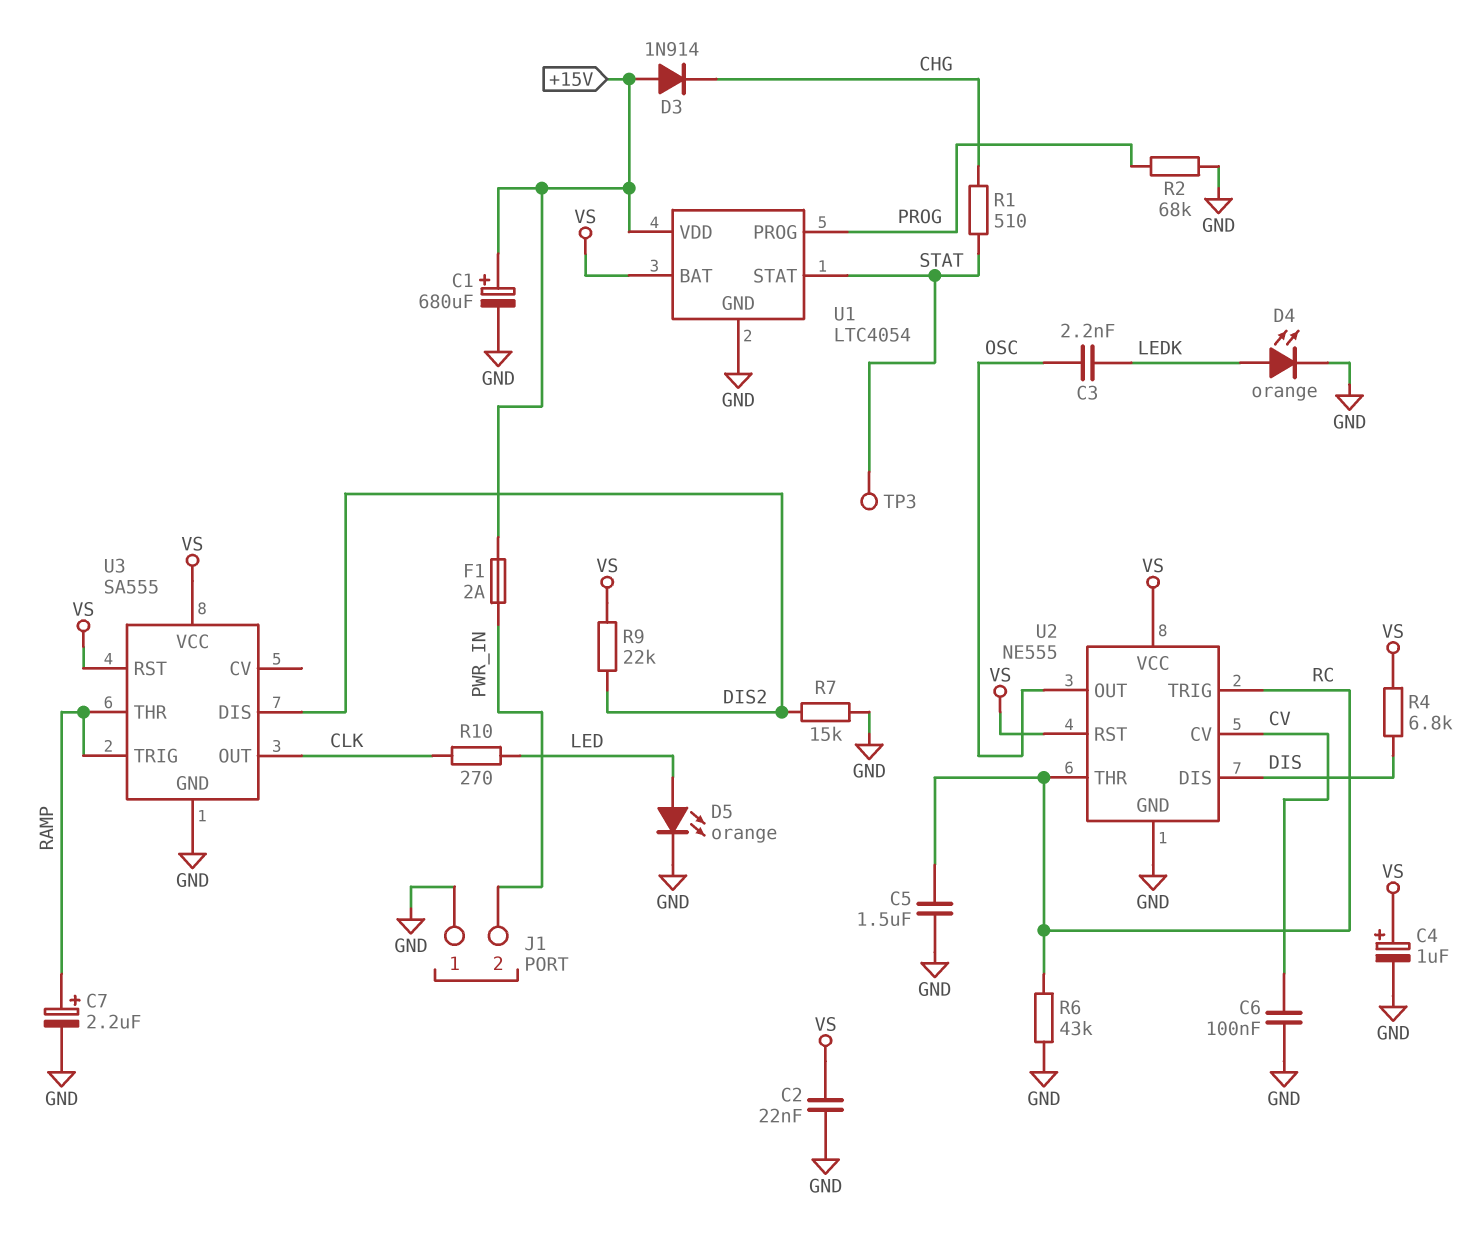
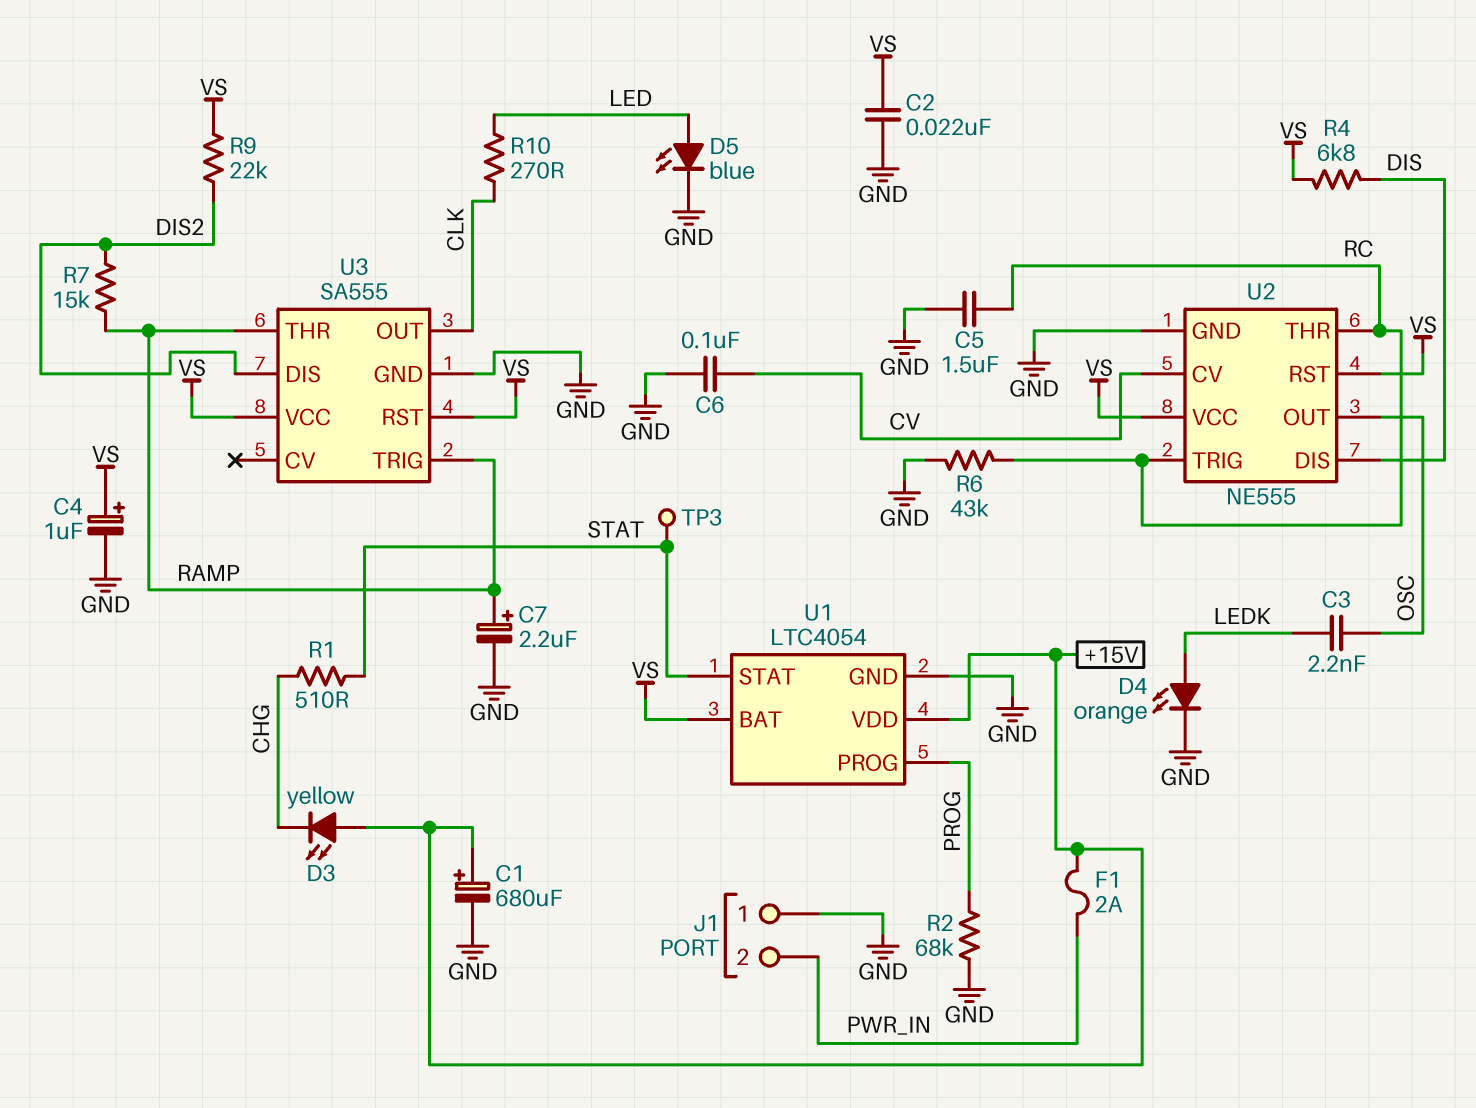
D3: diode 1N914 (A +15V, K CHG) -> LED yellow (A +15V, K CHG)
D5: LED orange (A LED, K GND) -> LED blue (A LED, K GND)
R7: 15k (DIS2, GND) -> 15k (DIS2, RAMP)

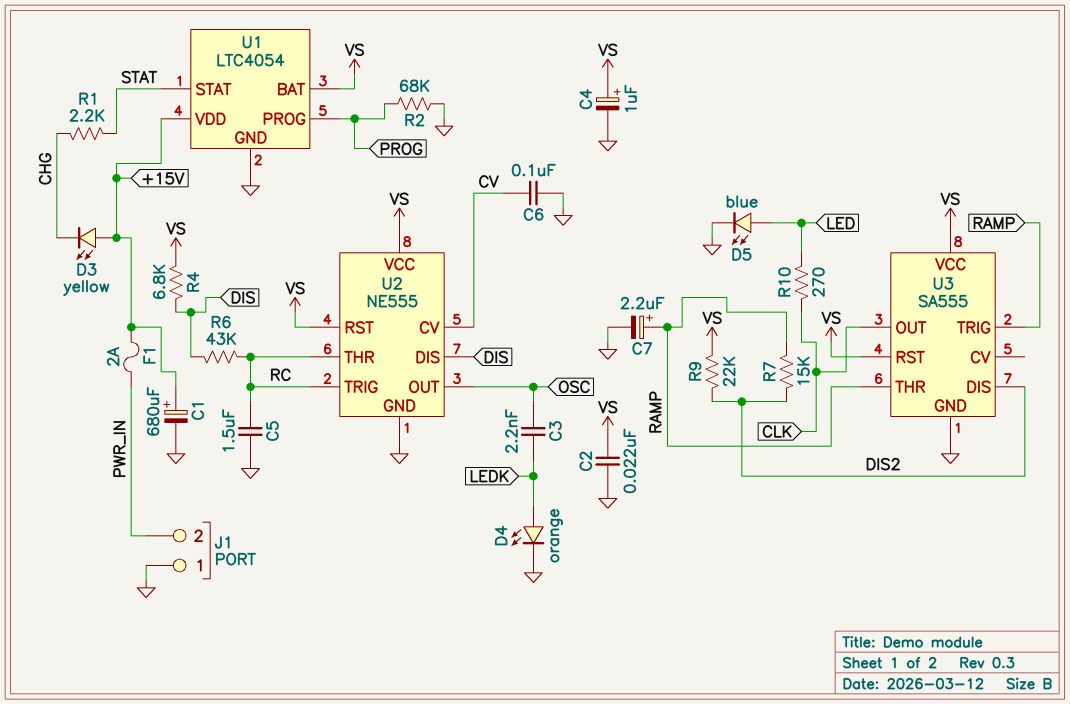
R1: 510 (CHG, STAT) -> 2.2k (CHG, STAT)
R6: 43k (GND, RC) -> 43k (DIS, RC)
TP3: test point (STAT) -> none

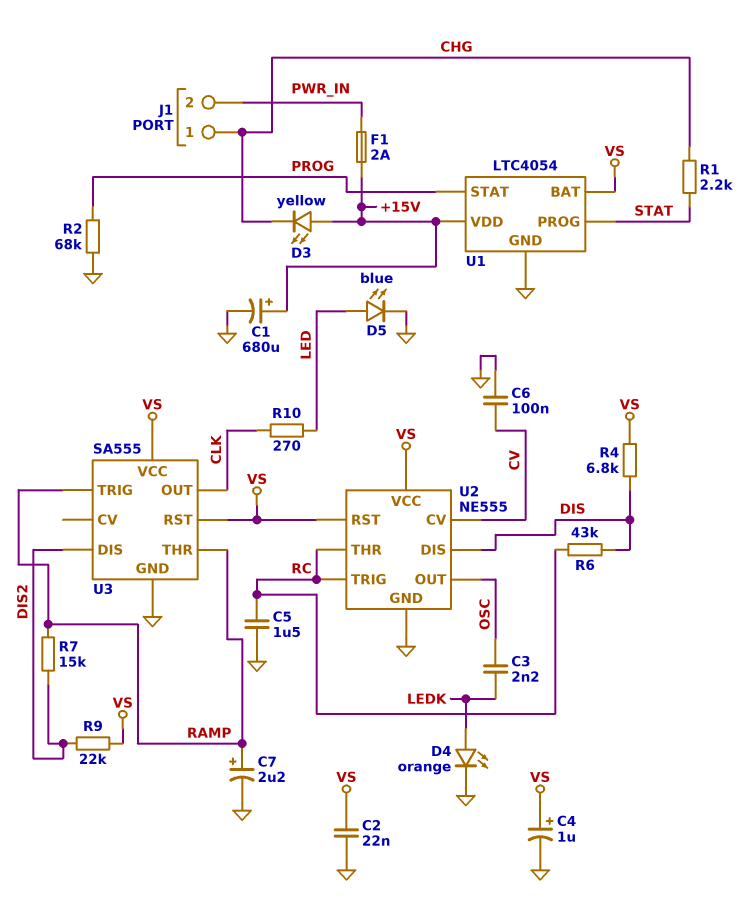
J1 pin 1: GND -> CHG
U1 pin PROG: PROG -> STAT
U1 pin STAT: STAT -> PROG

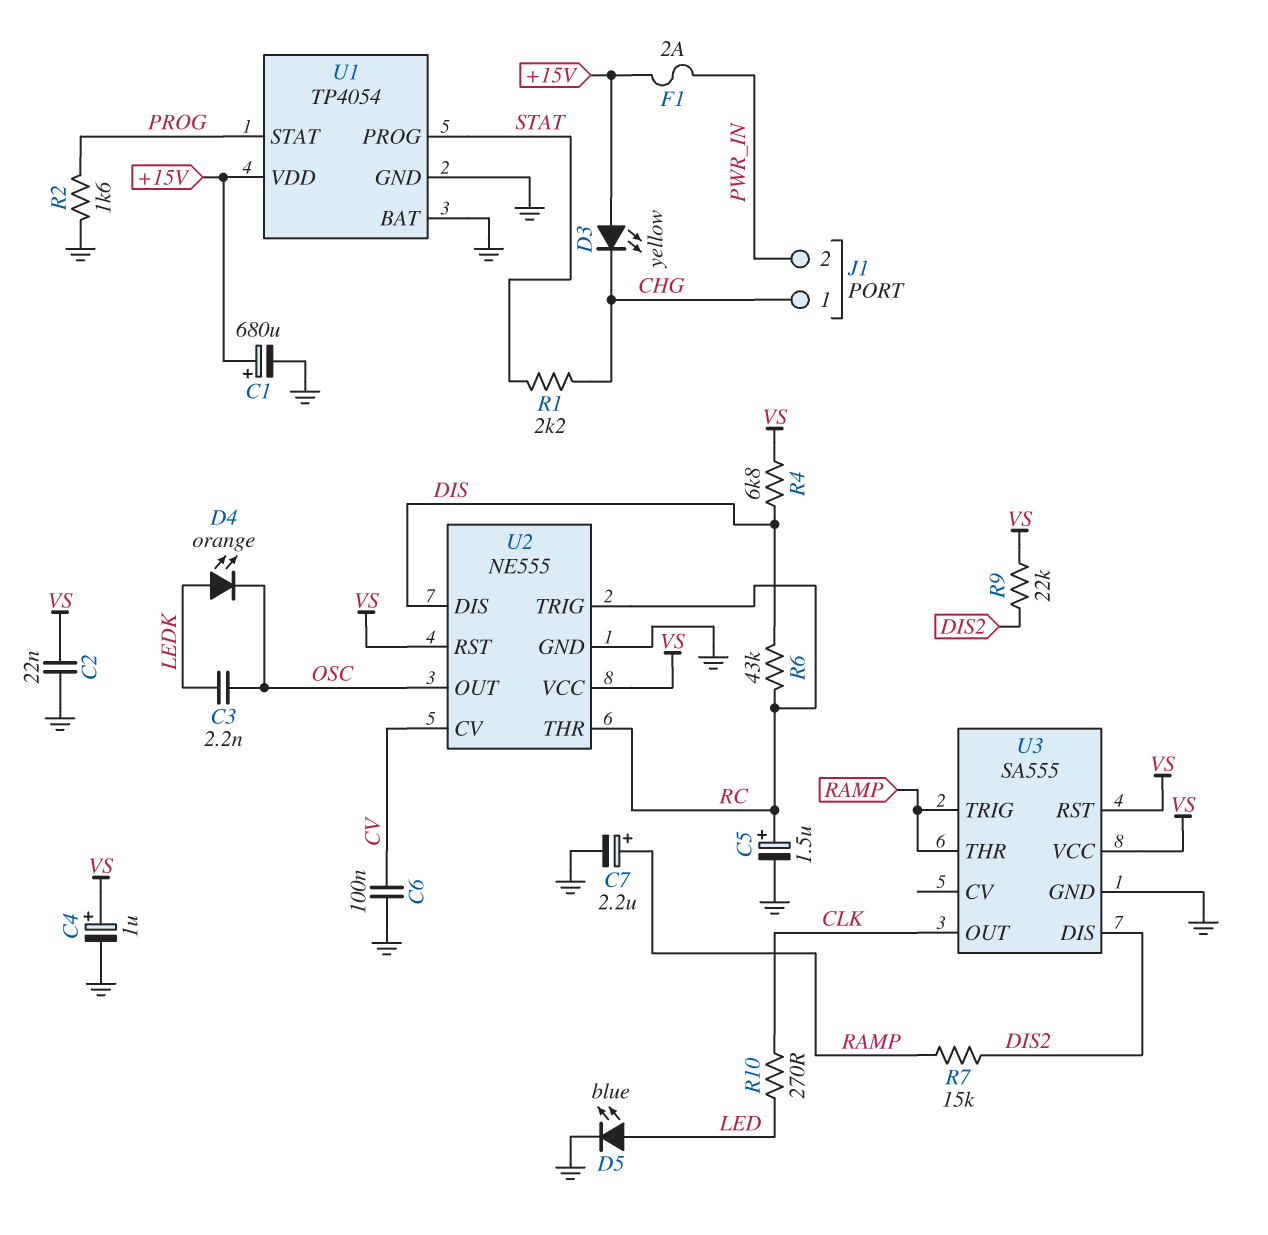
C5: 1.5uF (GND, RC) -> 1.5uF (plus RC, minus GND)
D4: LED orange (A LEDK, K GND) -> LED orange (A LEDK, K OSC)
R2: 68k (GND, PROG) -> 1.6k (GND, PROG)
U1: LTC4054 -> TP4054
U1 pin BAT: VS -> GND

